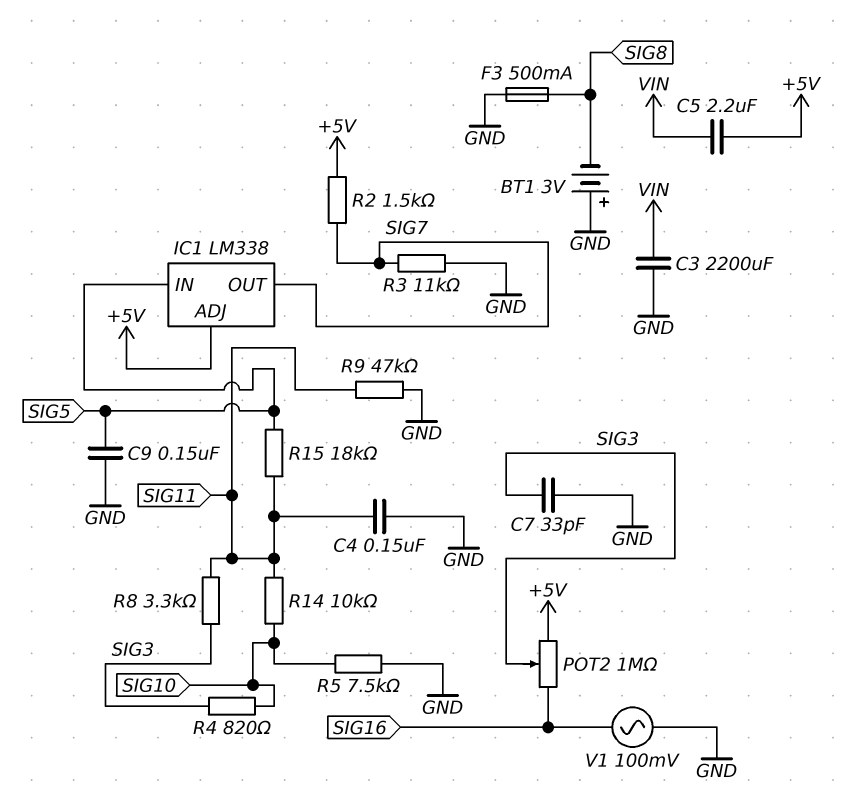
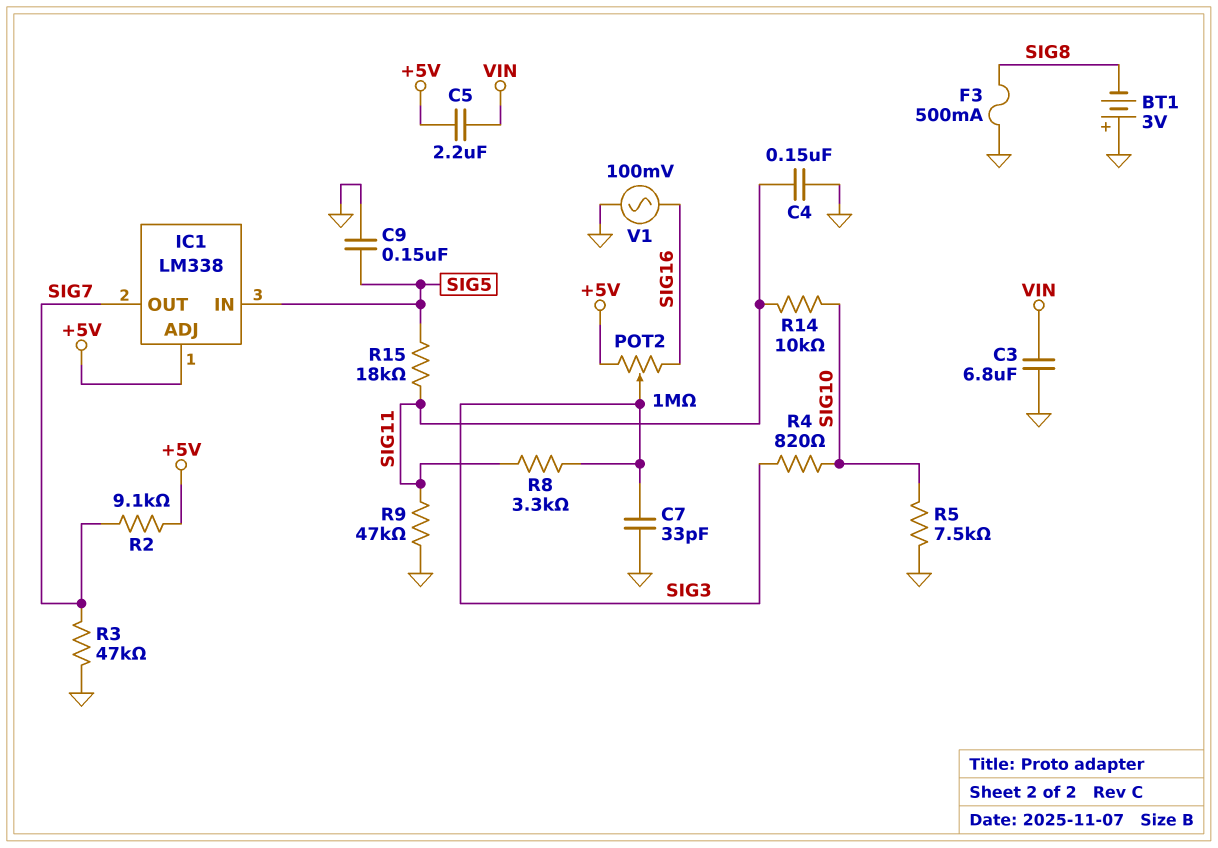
C3: 2200uF (GND, VIN) -> 6.8uF (GND, VIN)
R2: 1.5k (+5V, SIG7) -> 9.1k (+5V, SIG7)
R3: 11k (GND, SIG7) -> 47k (GND, SIG7)

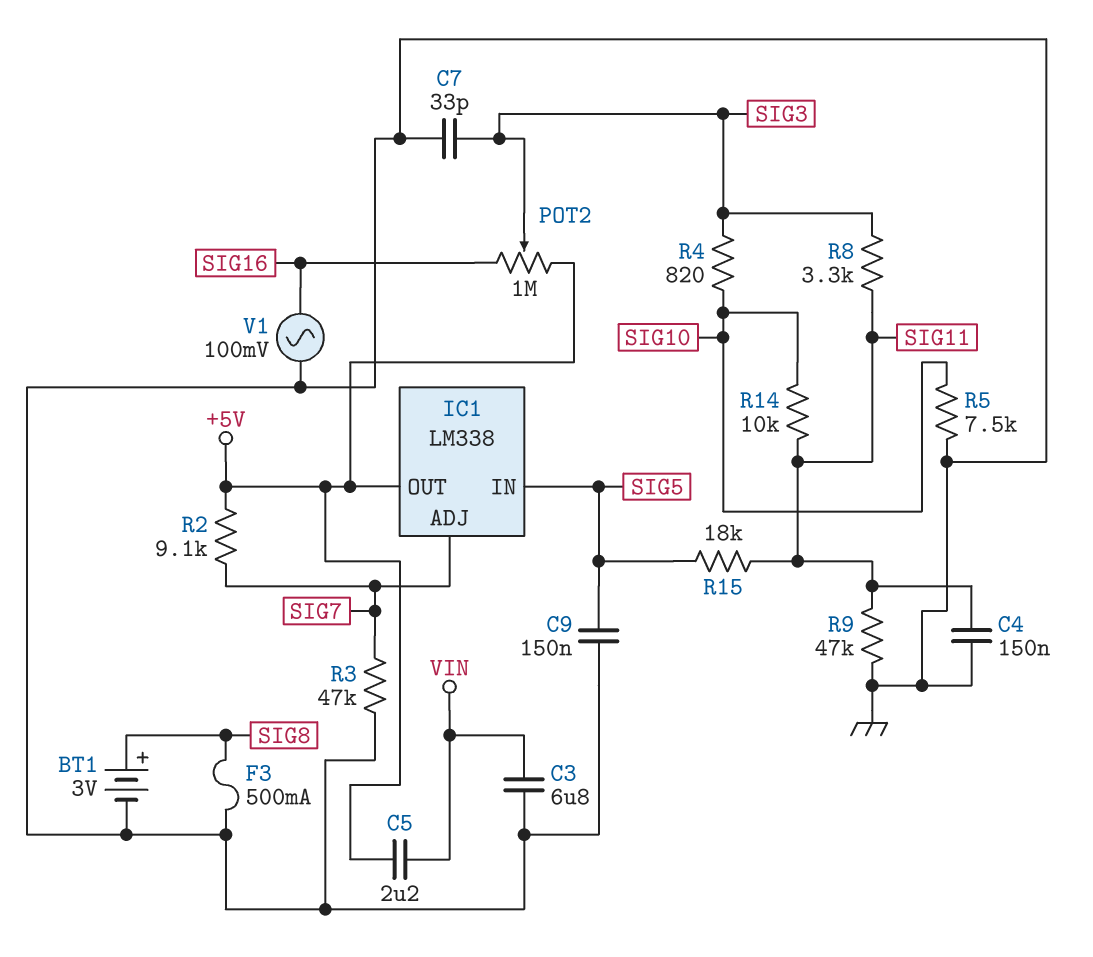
BT1: 3V (plus GND, minus SIG8) -> 3V (plus SIG8, minus GND)
IC1 pin ADJ: +5V -> SIG7
IC1 pin OUT: SIG7 -> +5V

